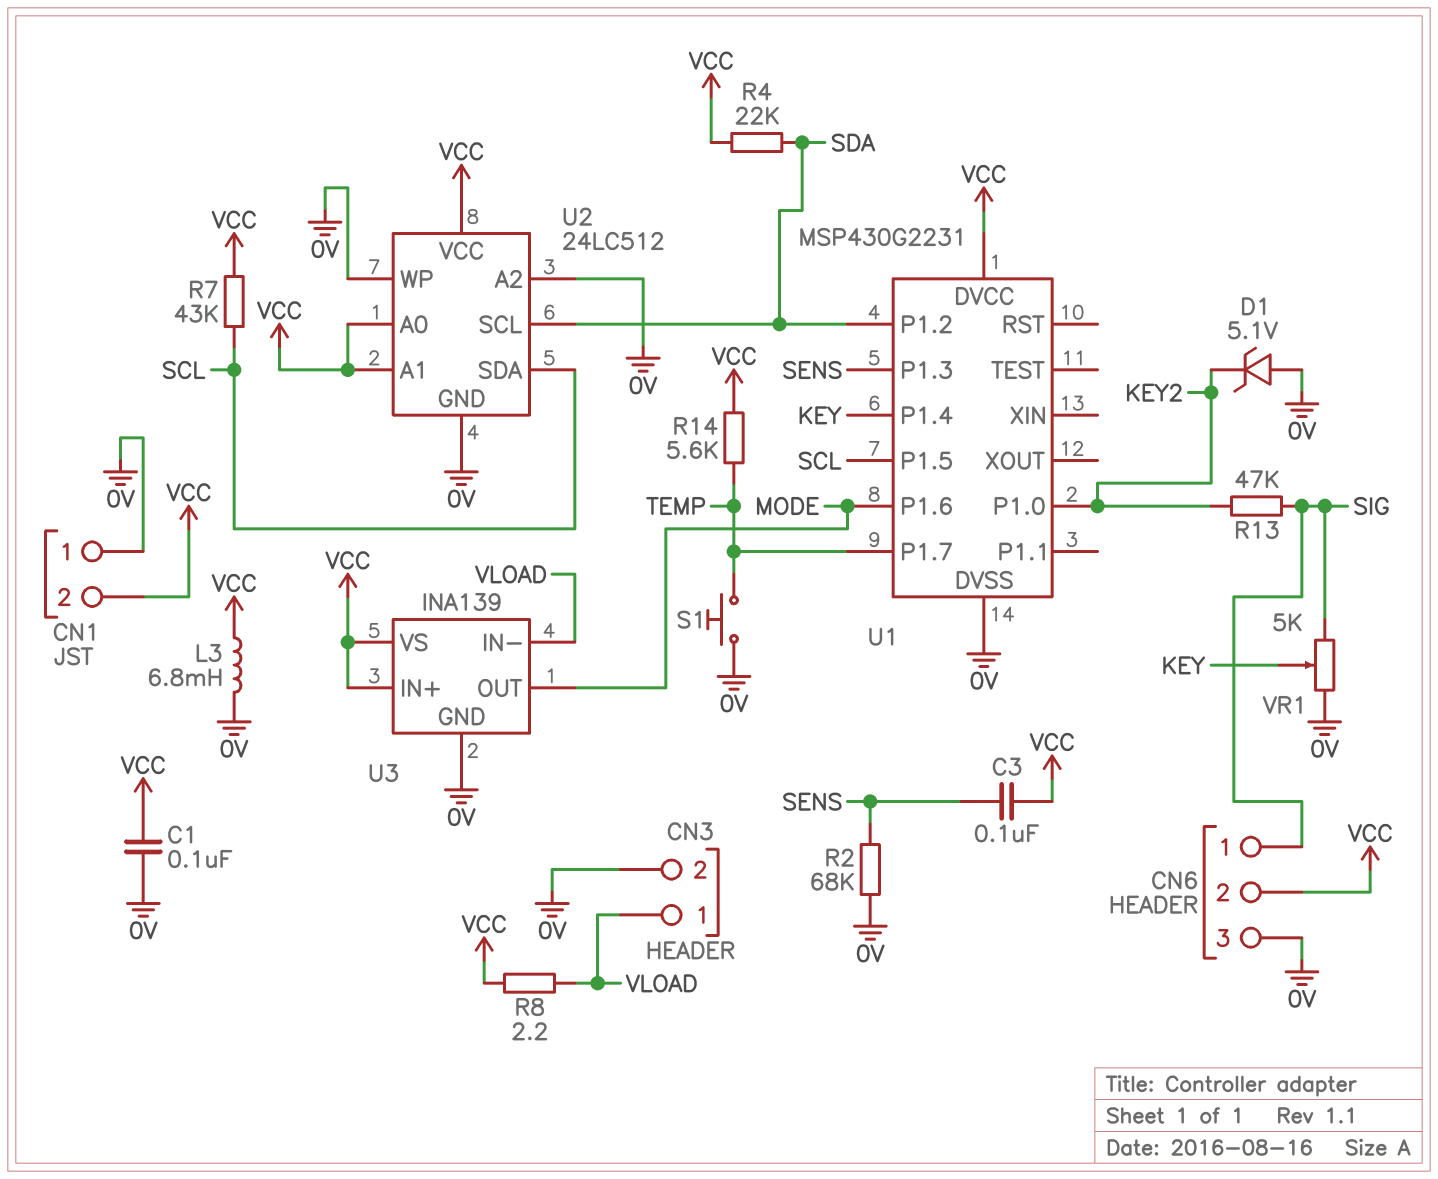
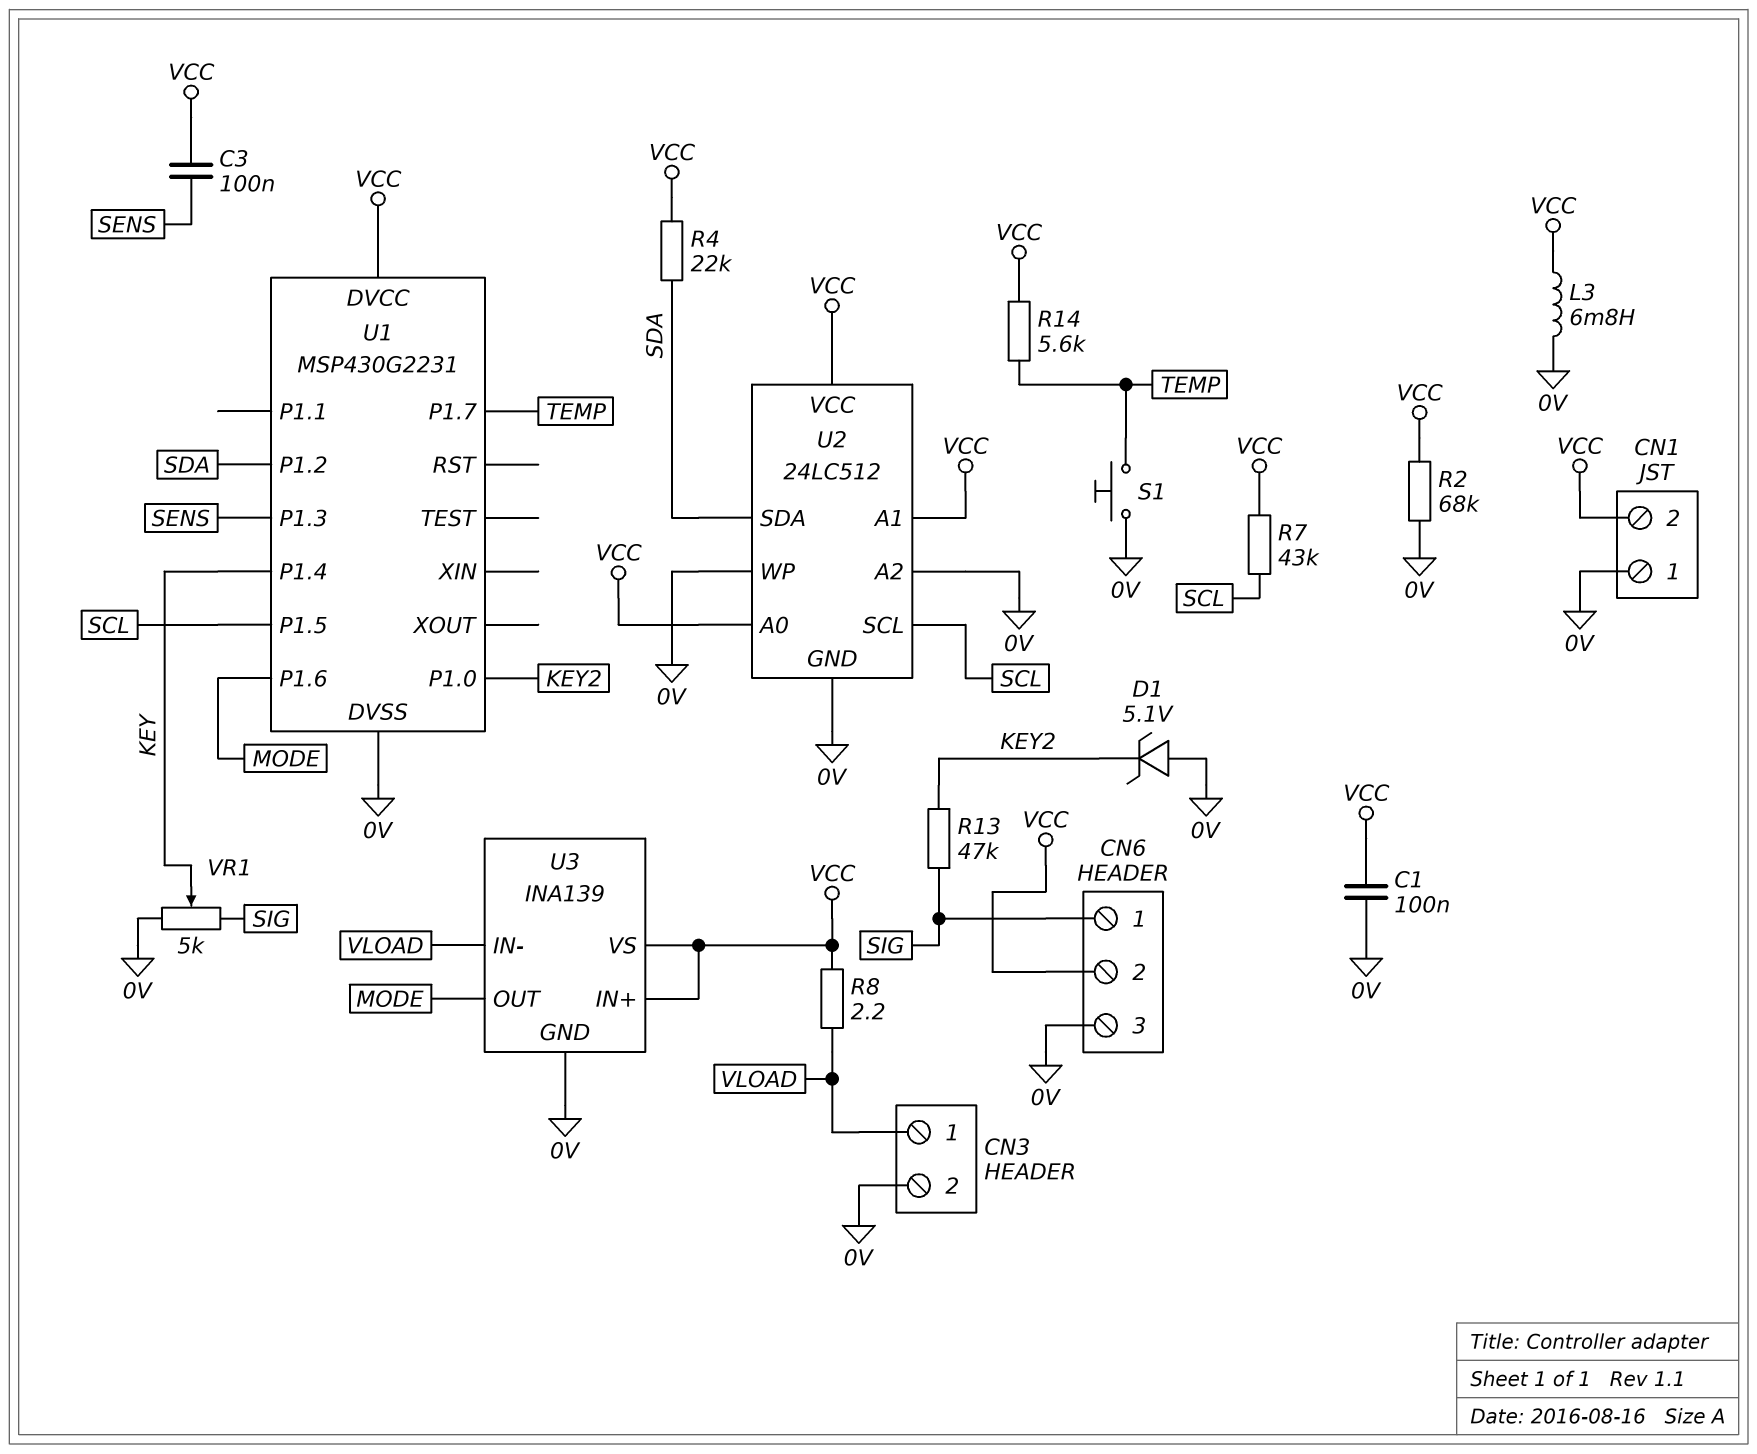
R2: 68k (0V, SENS) -> 68k (0V, VCC)
U2 pin SCL: SDA -> SCL
U2 pin SDA: SCL -> SDA

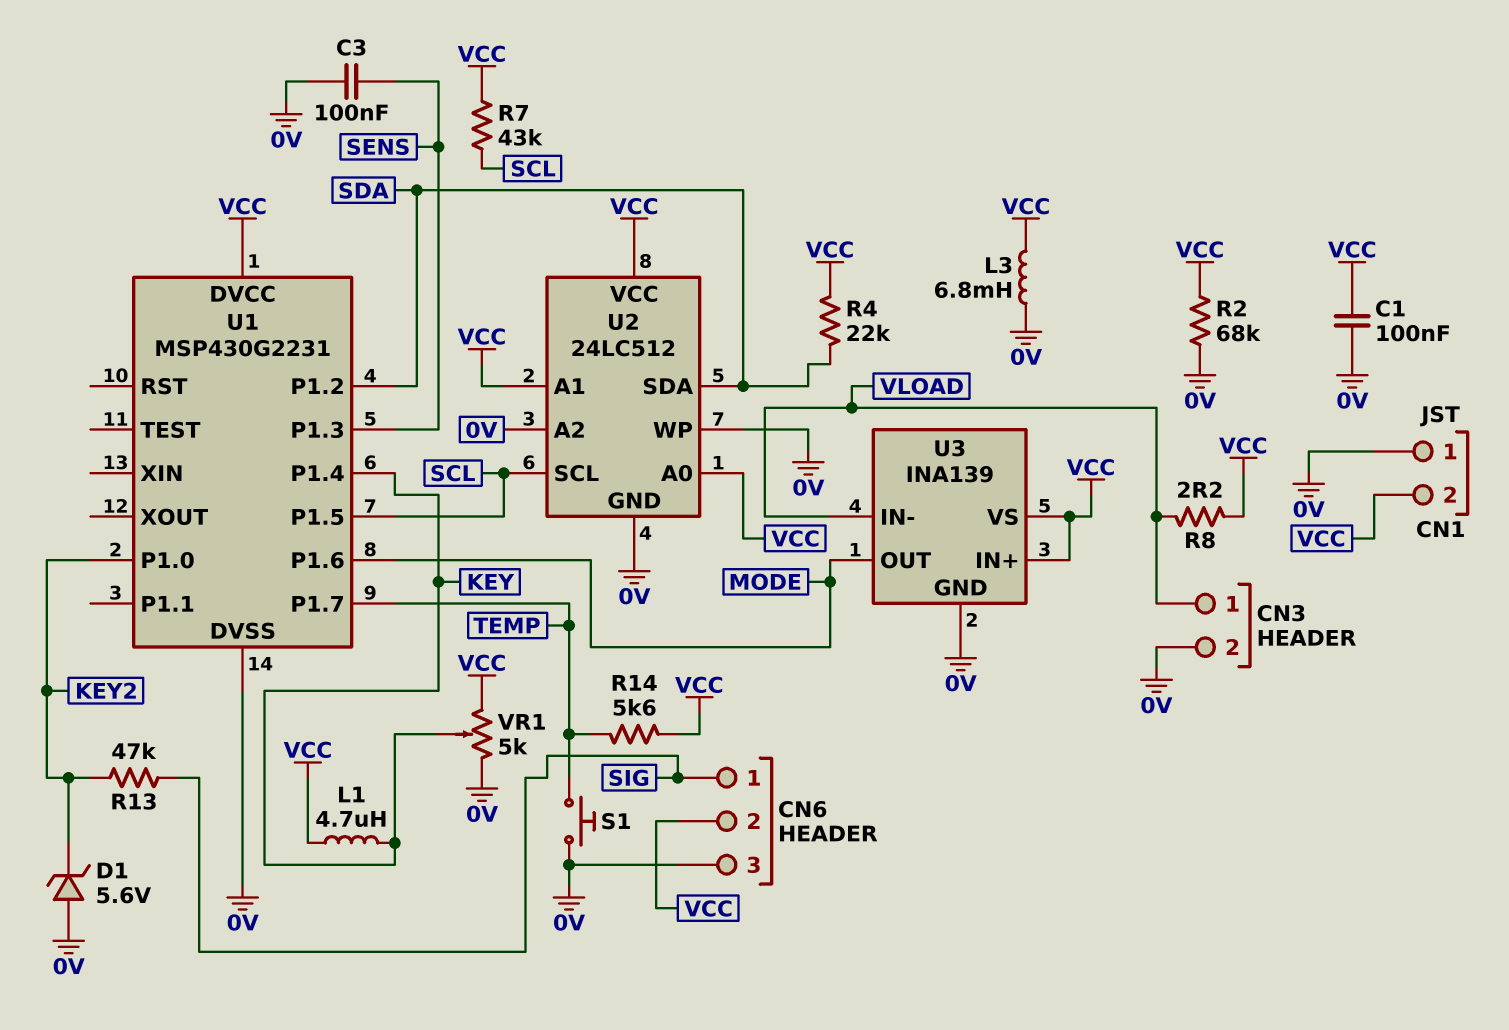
C3: 100nF (SENS, VCC) -> 100nF (0V, SENS)
D1: zener 5.1V (A 0V, K KEY2) -> zener 5.6V (A 0V, K KEY2)
L1: none -> 4.7uH (KEY, VCC)
VR1: 5k (0V, SIG, wiper KEY) -> 5k (0V, VCC, wiper KEY)

